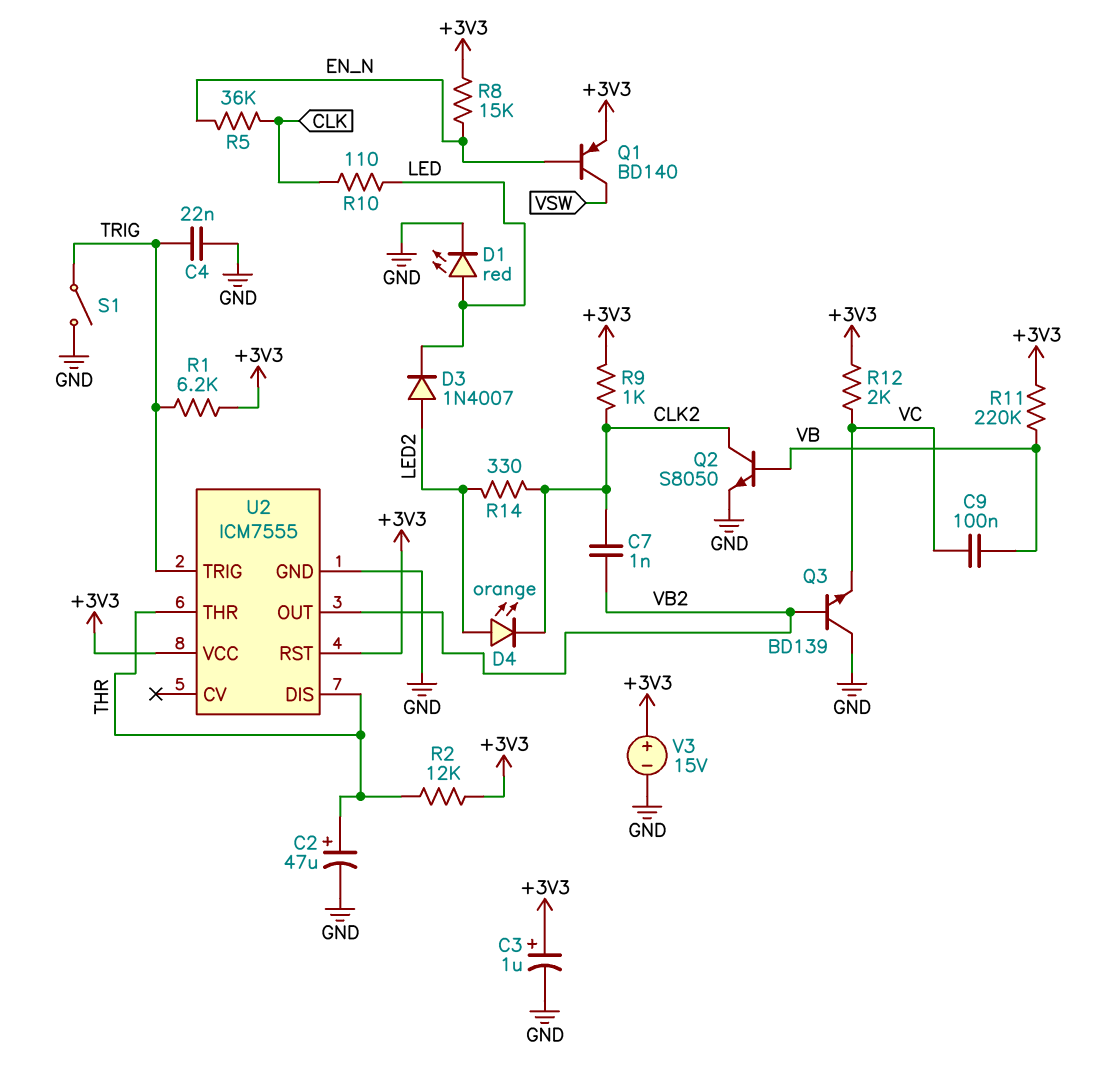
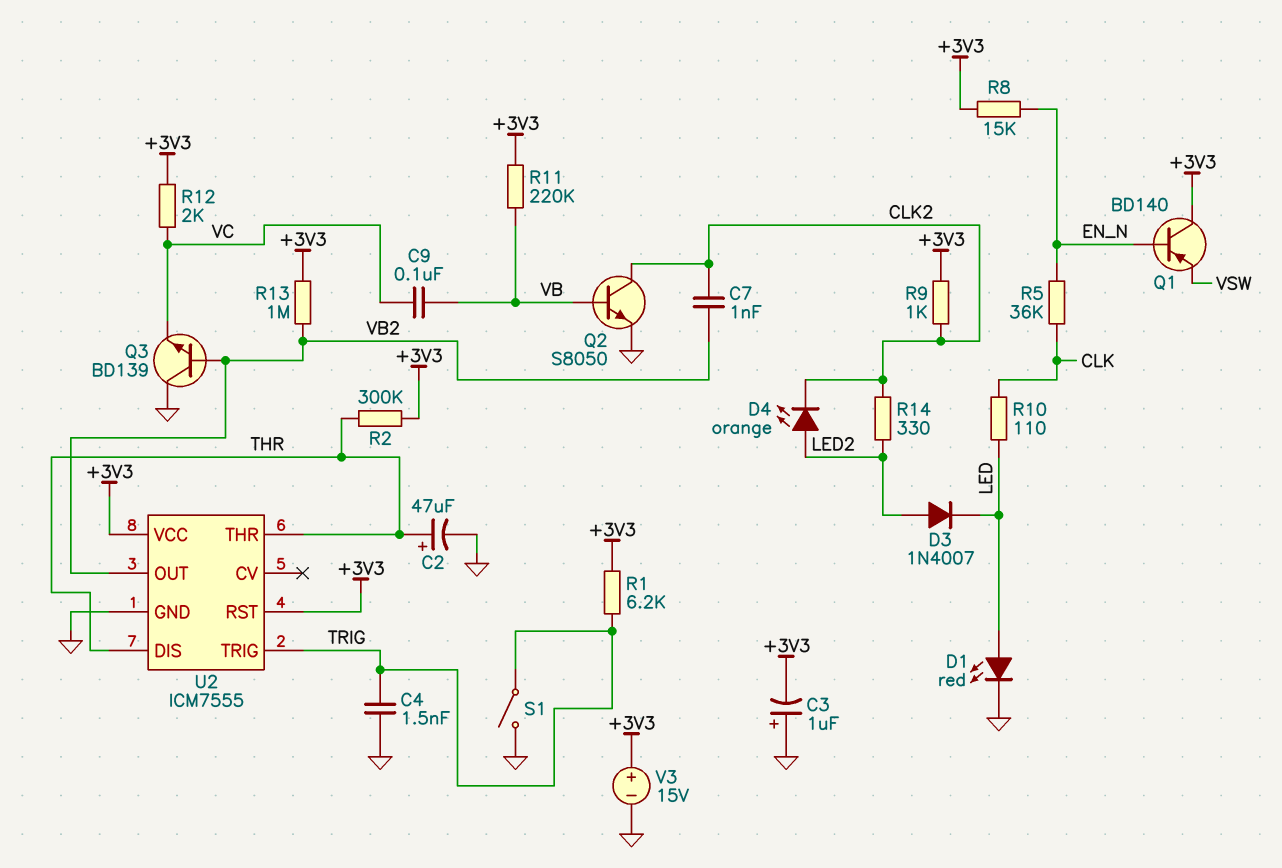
C3: 1uF (plus +3V3, minus GND) -> 1uF (plus GND, minus +3V3)
C4: 22nF (GND, TRIG) -> 1.5nF (GND, TRIG)
Q1: PNP BD140 (B EN_N, C VSW, E +3V3) -> PNP BD140 (B EN_N, C +3V3, E VSW)
R2: 12k (+3V3, THR) -> 300k (+3V3, THR)
R13: none -> 1M (+3V3, VB2)

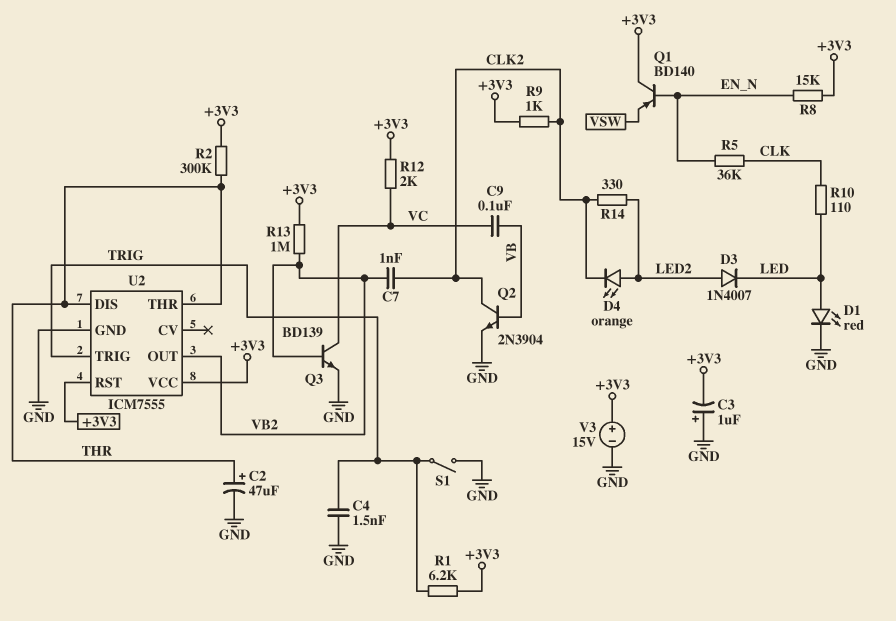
Q2: NPN S8050 (B VB, C CLK2, E GND) -> NPN 2N3904 (B VB, C CLK2, E GND)
Q3: NPN BD139 (B VB2, C GND, E VC) -> NPN BD139 (B VB2, C VC, E GND)
R11: 220k (+3V3, VB) -> none

